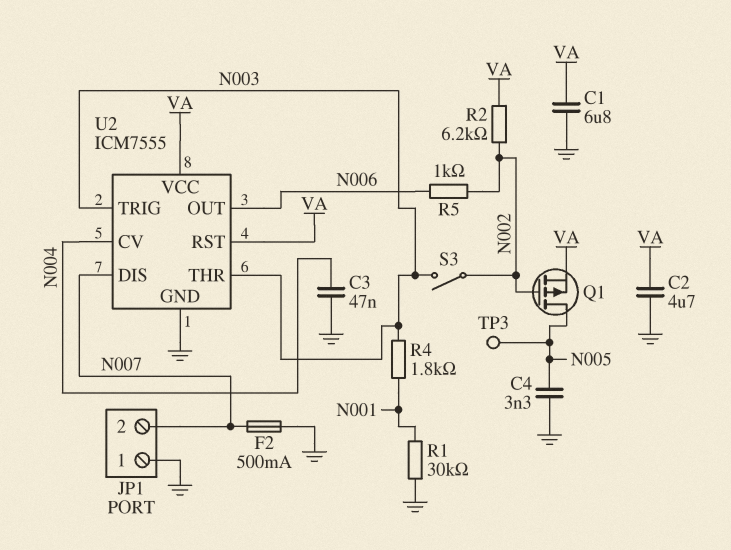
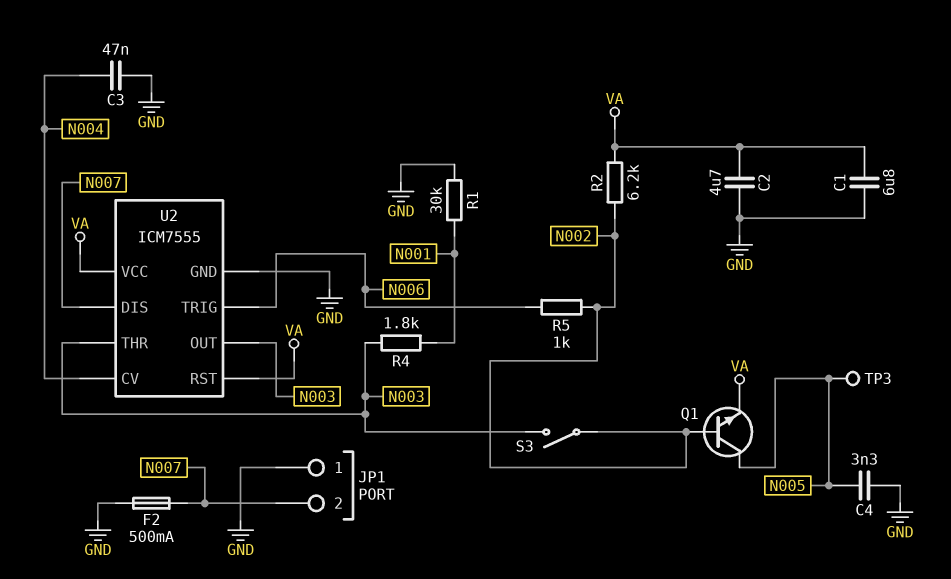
Q1: PMOS (G N002, D N005, S VA) -> NPN (B N002, C N005, E VA)
U2 pin OUT: N006 -> N003
U2 pin TRIG: N003 -> N006

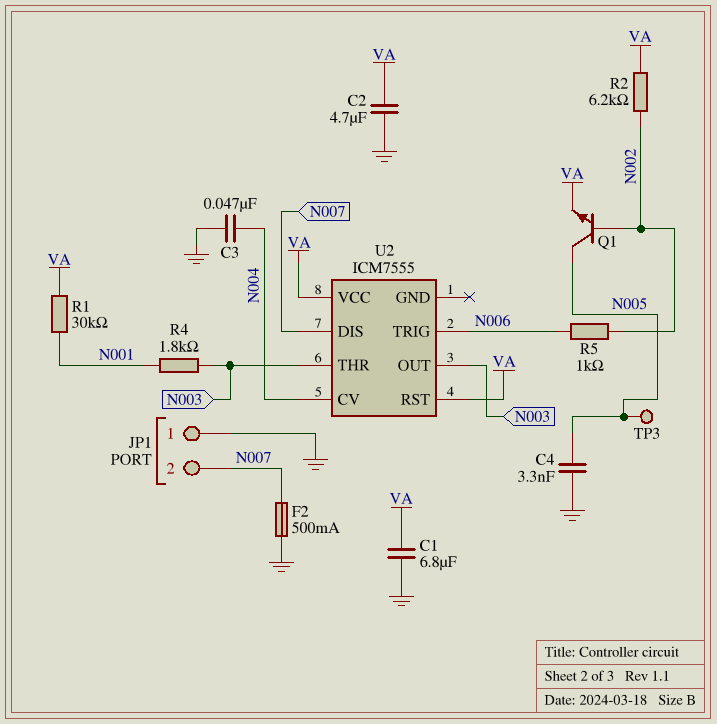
R1: 30k (GND, N001) -> 30k (N001, VA)
S3: switch (N002, N003) -> none
U2 pin GND: GND -> none

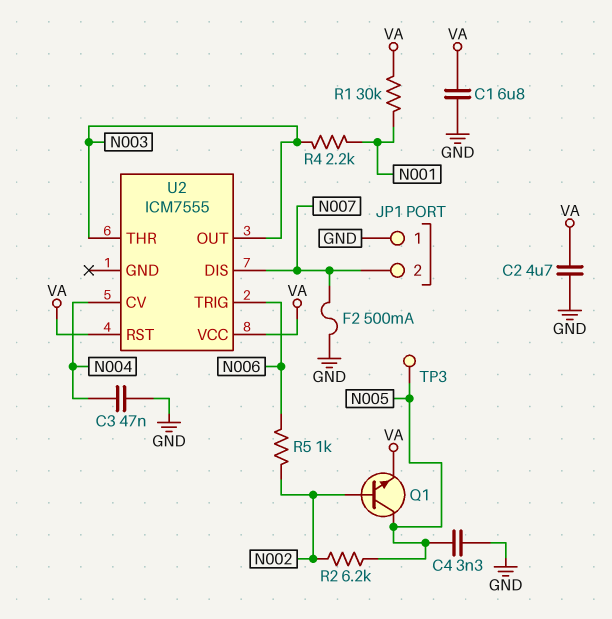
R2: 6.2k (N002, VA) -> 6.2k (N002, N005)
R4: 1.8k (N001, N003) -> 2.2k (N001, N003)

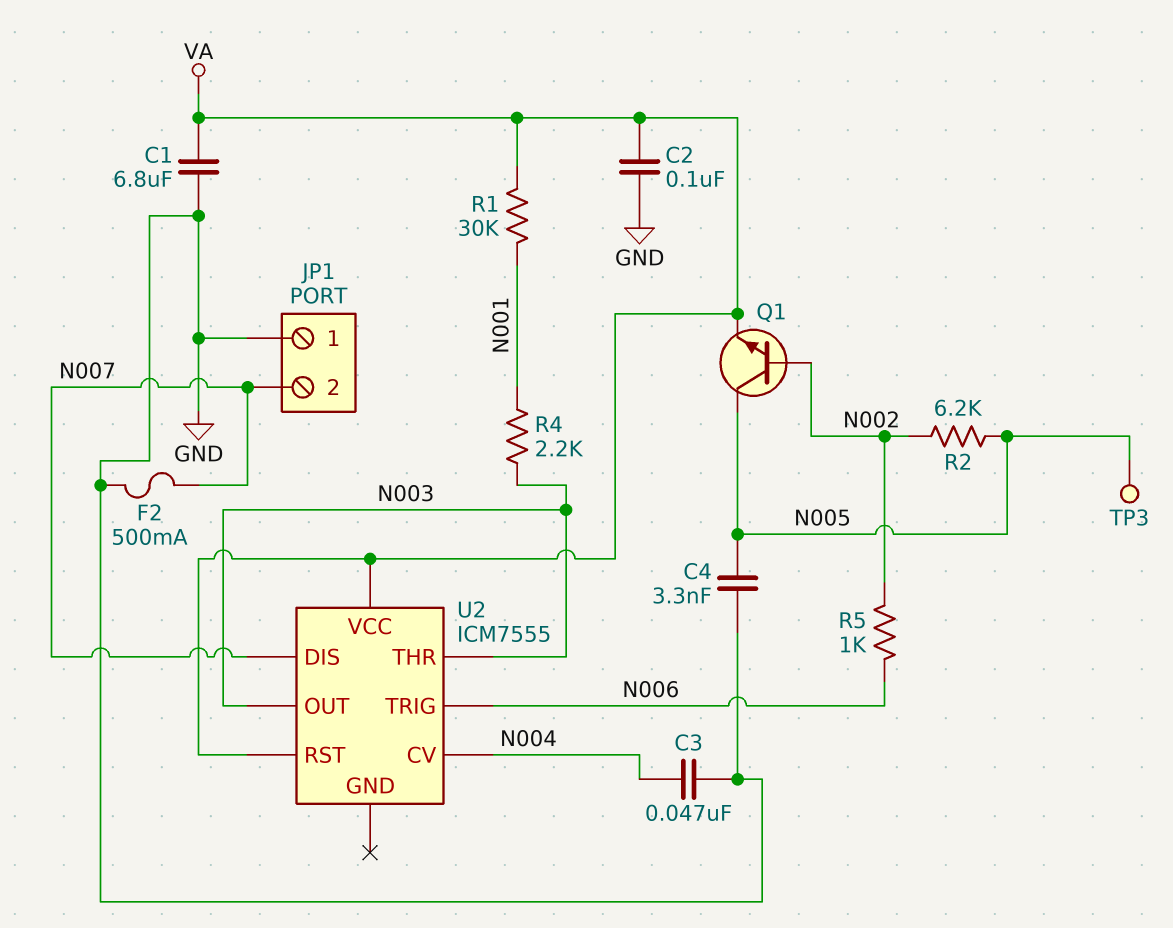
C2: 4.7uF (GND, VA) -> 100nF (GND, VA)

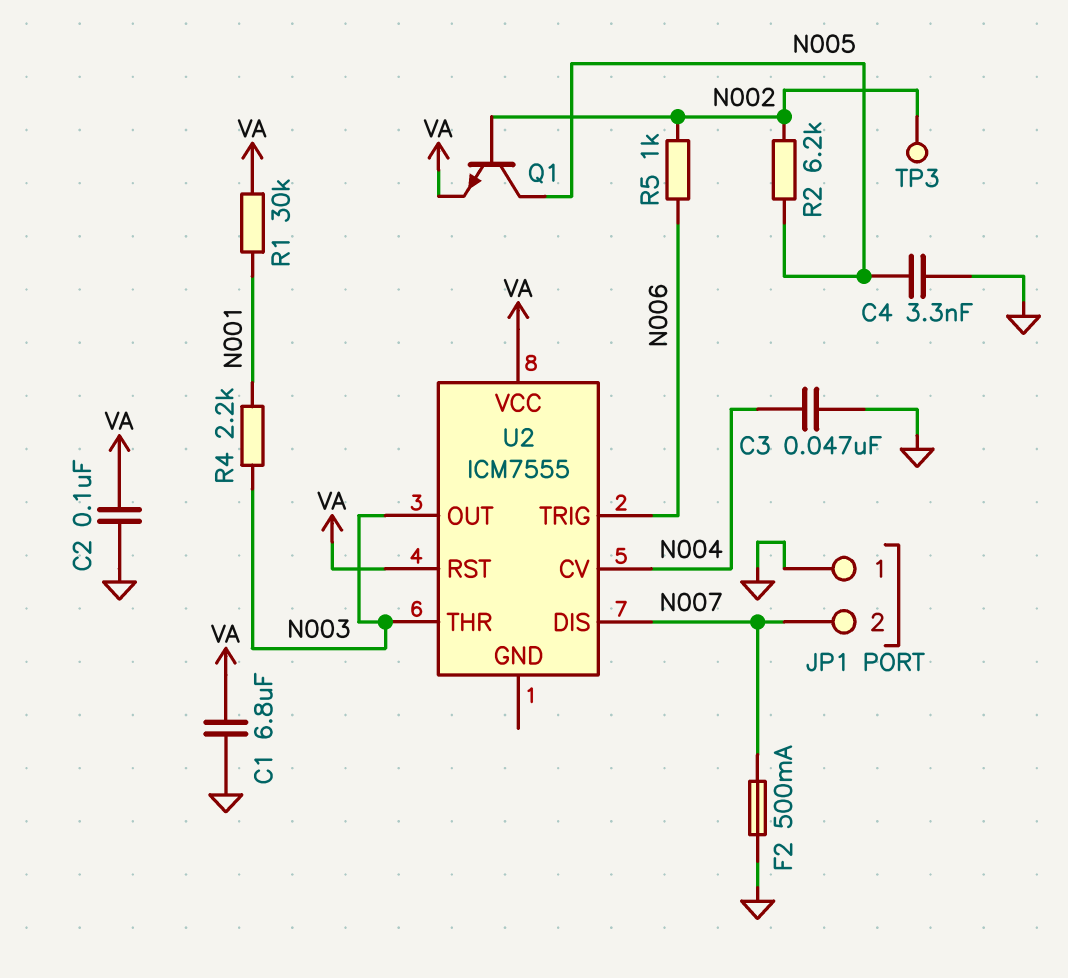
TP3: test point (N005) -> test point (N002)

